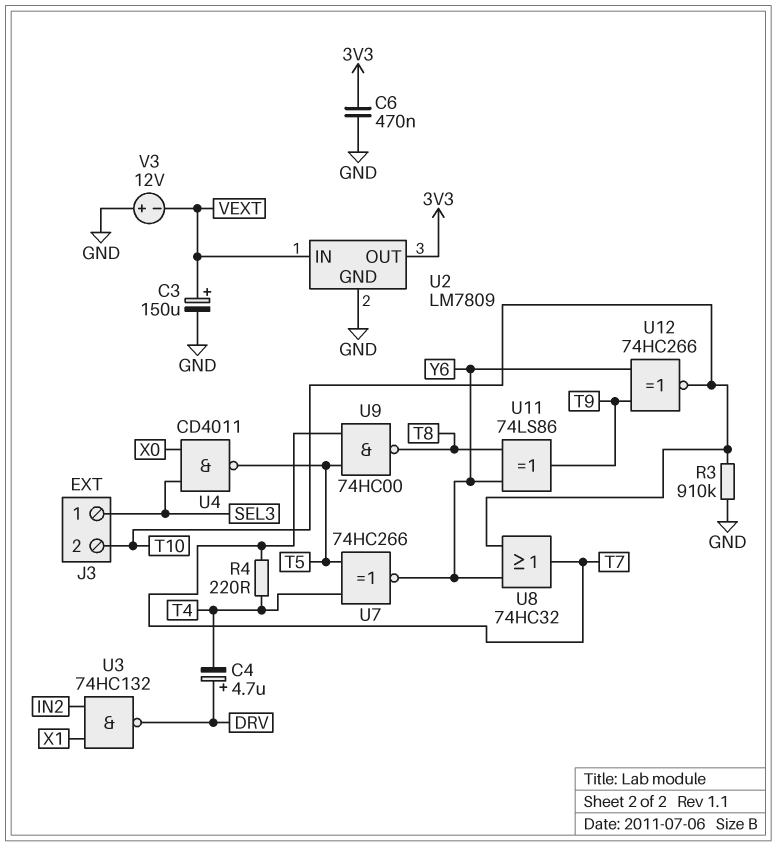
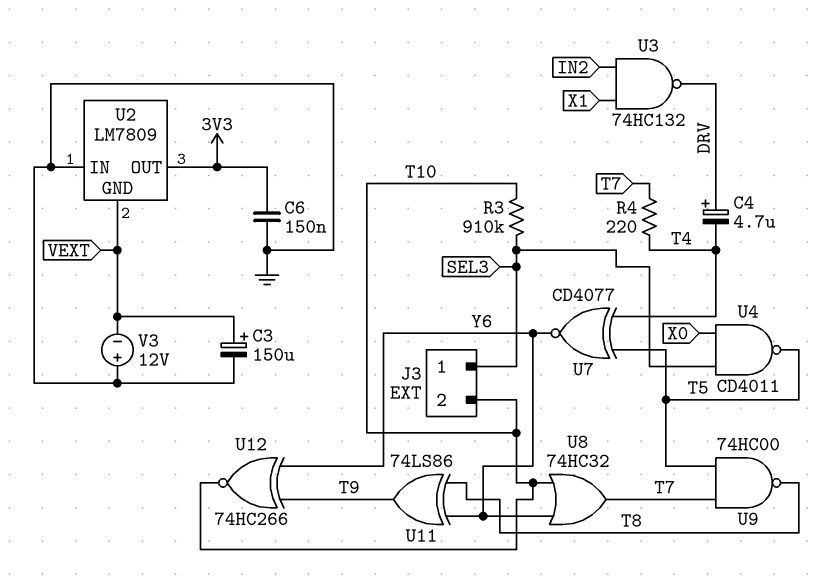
C6: 470nF (3V3, GND) -> 150nF (3V3, GND)
R3: 910k (GND, T10) -> 910k (SEL3, T10)
U2 pin GND: GND -> VEXT
U2 pin IN: VEXT -> GND
U7: XNOR 74HC266 (in T4, in T5, out Y6) -> XNOR CD4077 (in T4, in T5, out Y6)

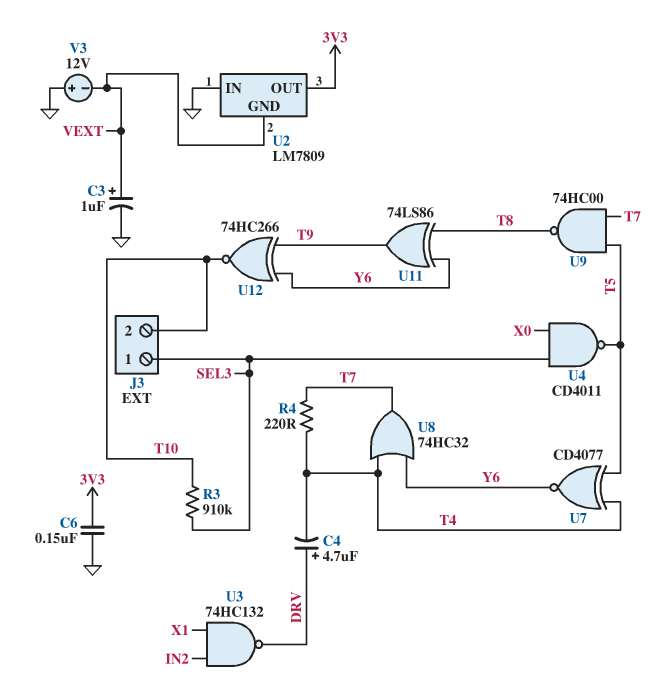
C3: 150uF (plus VEXT, minus GND) -> 1uF (plus VEXT, minus GND)
U8: OR 74HC32 (in T10, in Y6, out T7) -> OR 74HC32 (in T4, in Y6, out T7)

